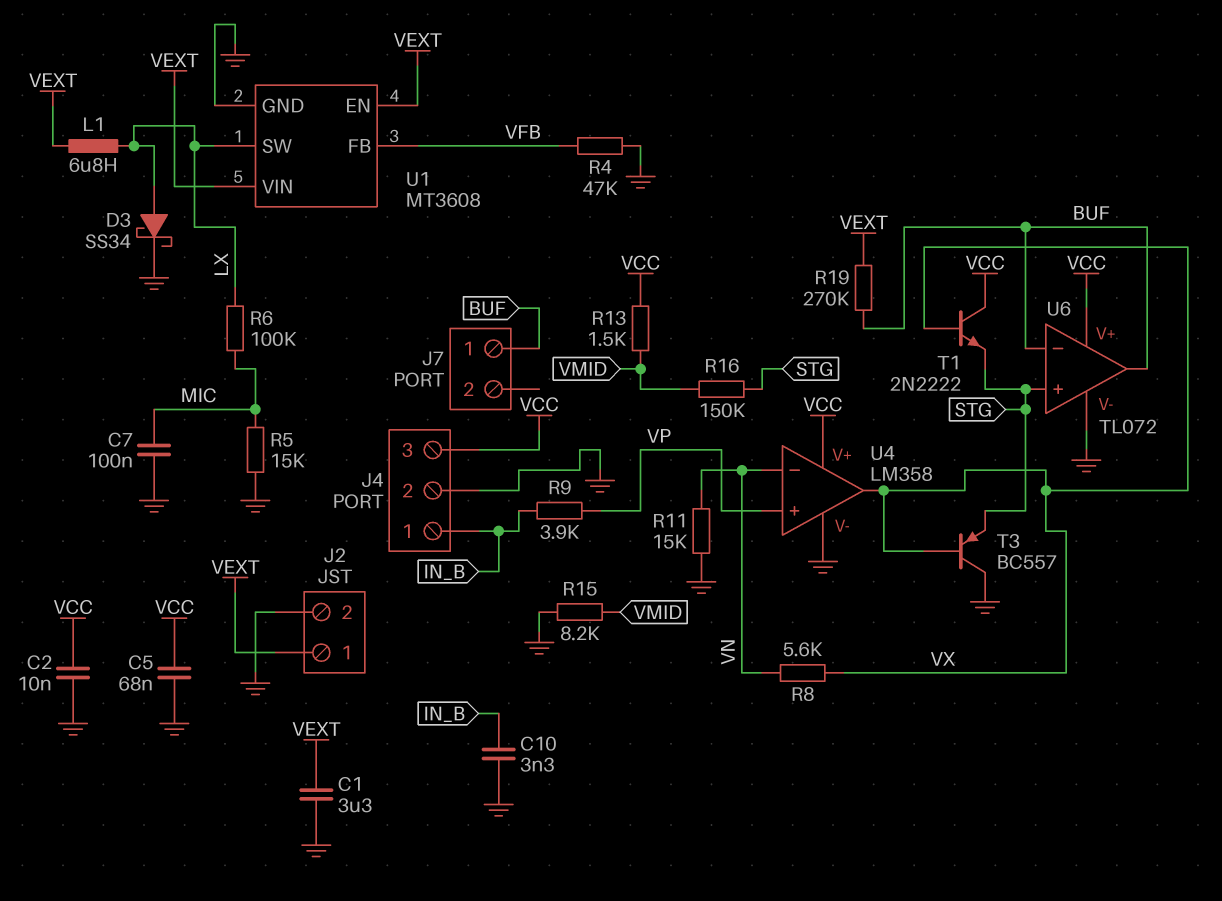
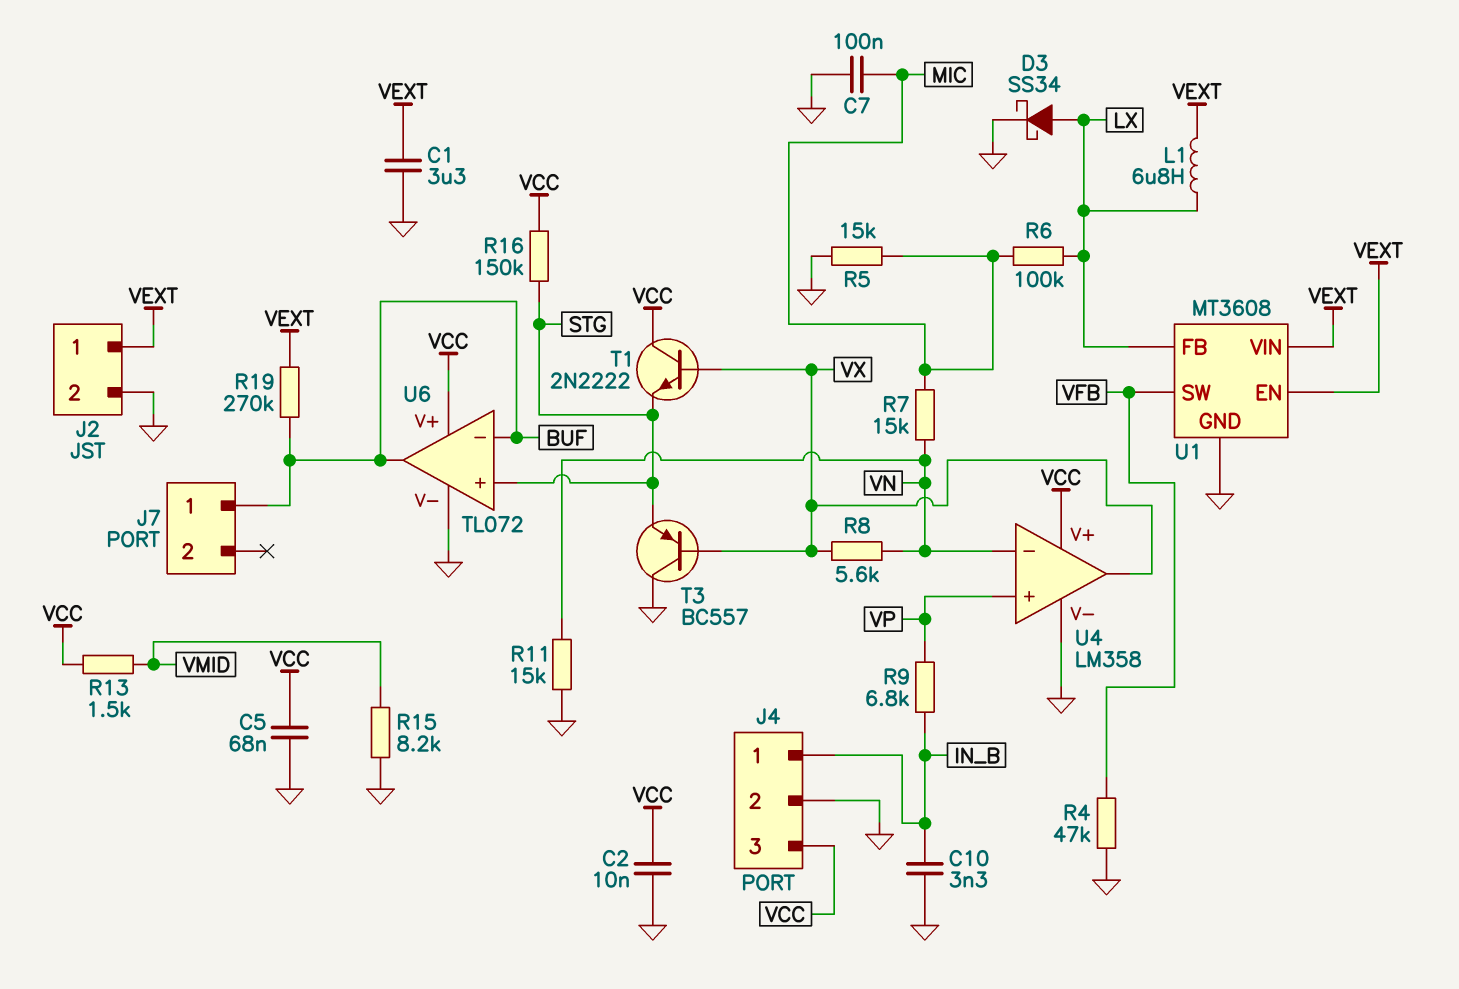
R7: none -> 15k (MIC, VN)
R9: 3.9k (IN_B, VP) -> 6.8k (IN_B, VP)
R16: 150k (STG, VMID) -> 150k (STG, VCC)
U1 pin FB: VFB -> LX
U1 pin SW: LX -> VFB

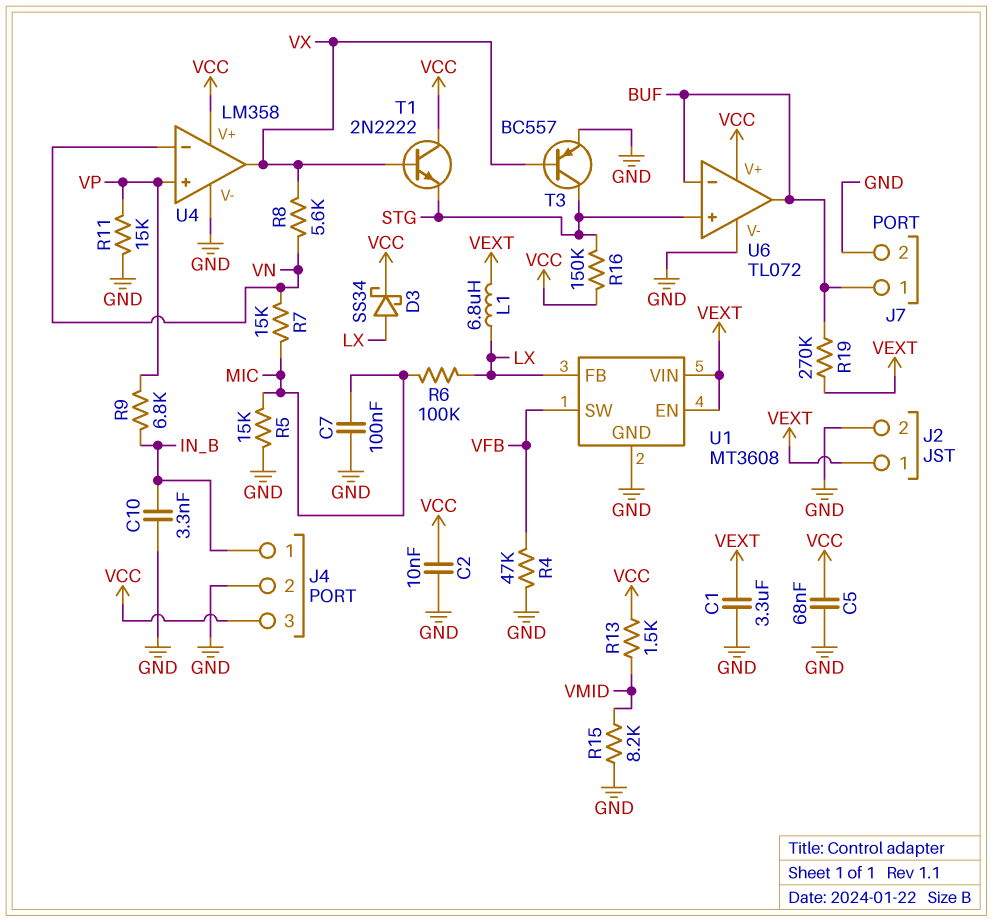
D3: schottky SS34 (A LX, K GND) -> schottky SS34 (A LX, K VCC)
J7 pin 2: none -> GND
R11: 15k (GND, VN) -> 15k (GND, VP)
T3: PNP BC557 (B VX, C GND, E STG) -> PNP BC557 (B VX, C STG, E GND)

